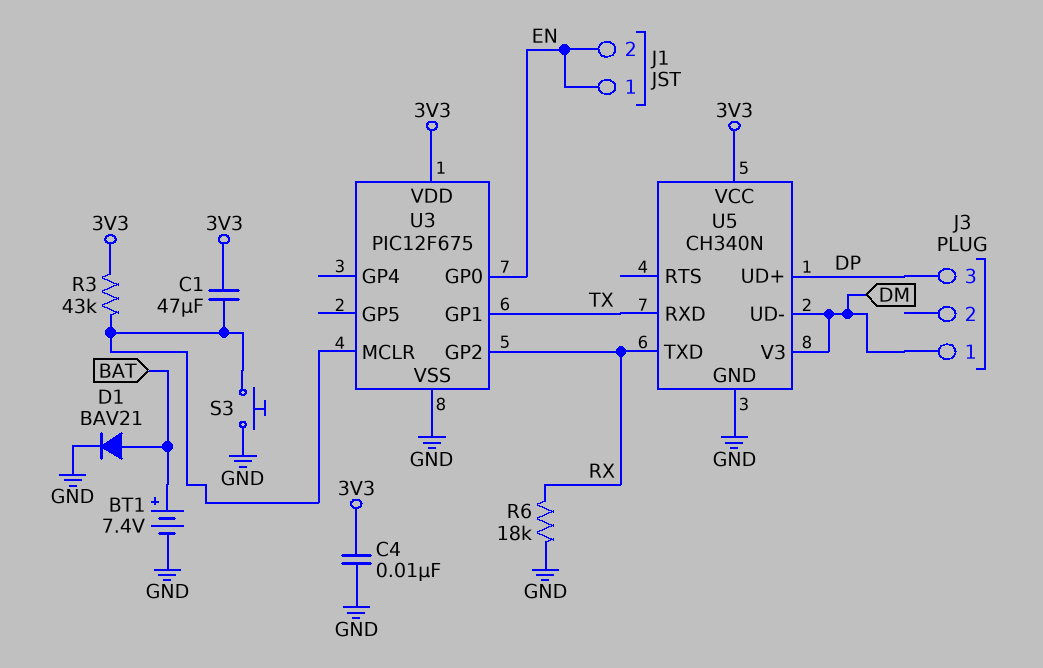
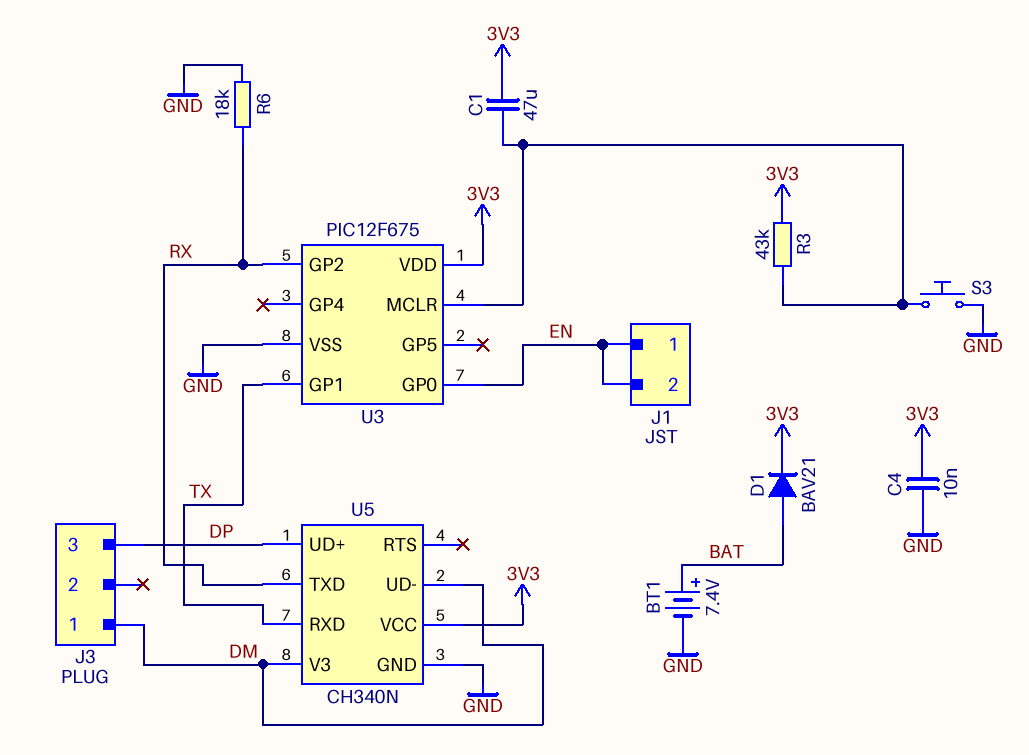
D1: diode BAV21 (A BAT, K GND) -> diode BAV21 (A BAT, K 3V3)

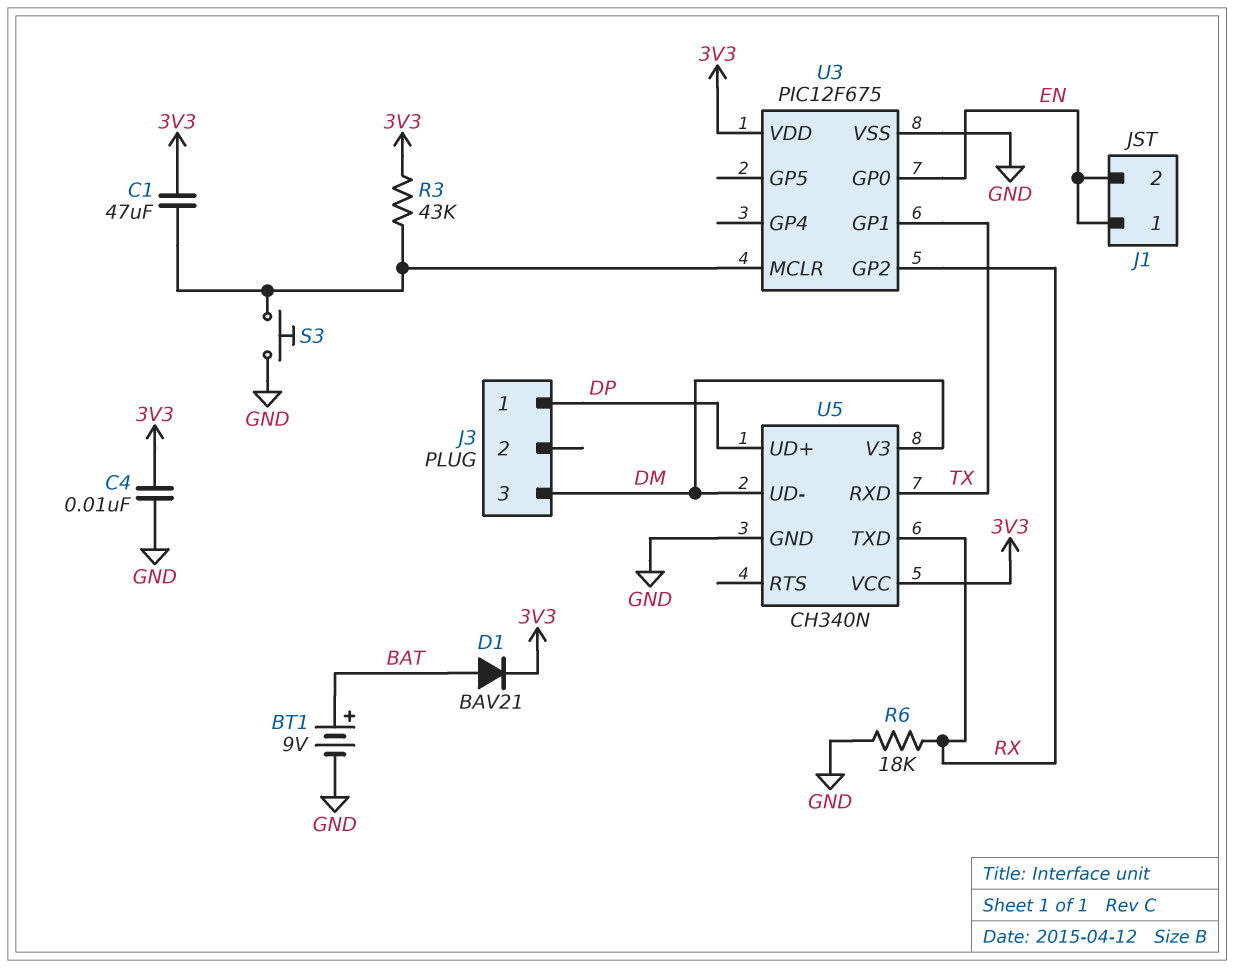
BT1: 7.4V (plus BAT, minus GND) -> 9V (plus BAT, minus GND)
J3 pin 1: DM -> DP
J3 pin 3: DP -> DM

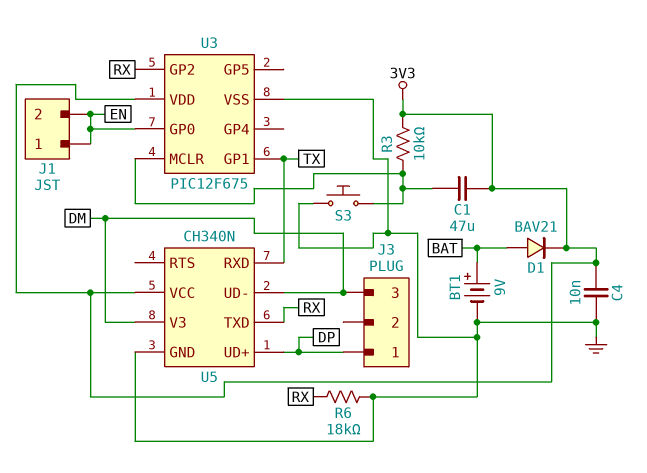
R3: 43k (3V3, U3/MCLR) -> 10k (3V3, U3/MCLR)

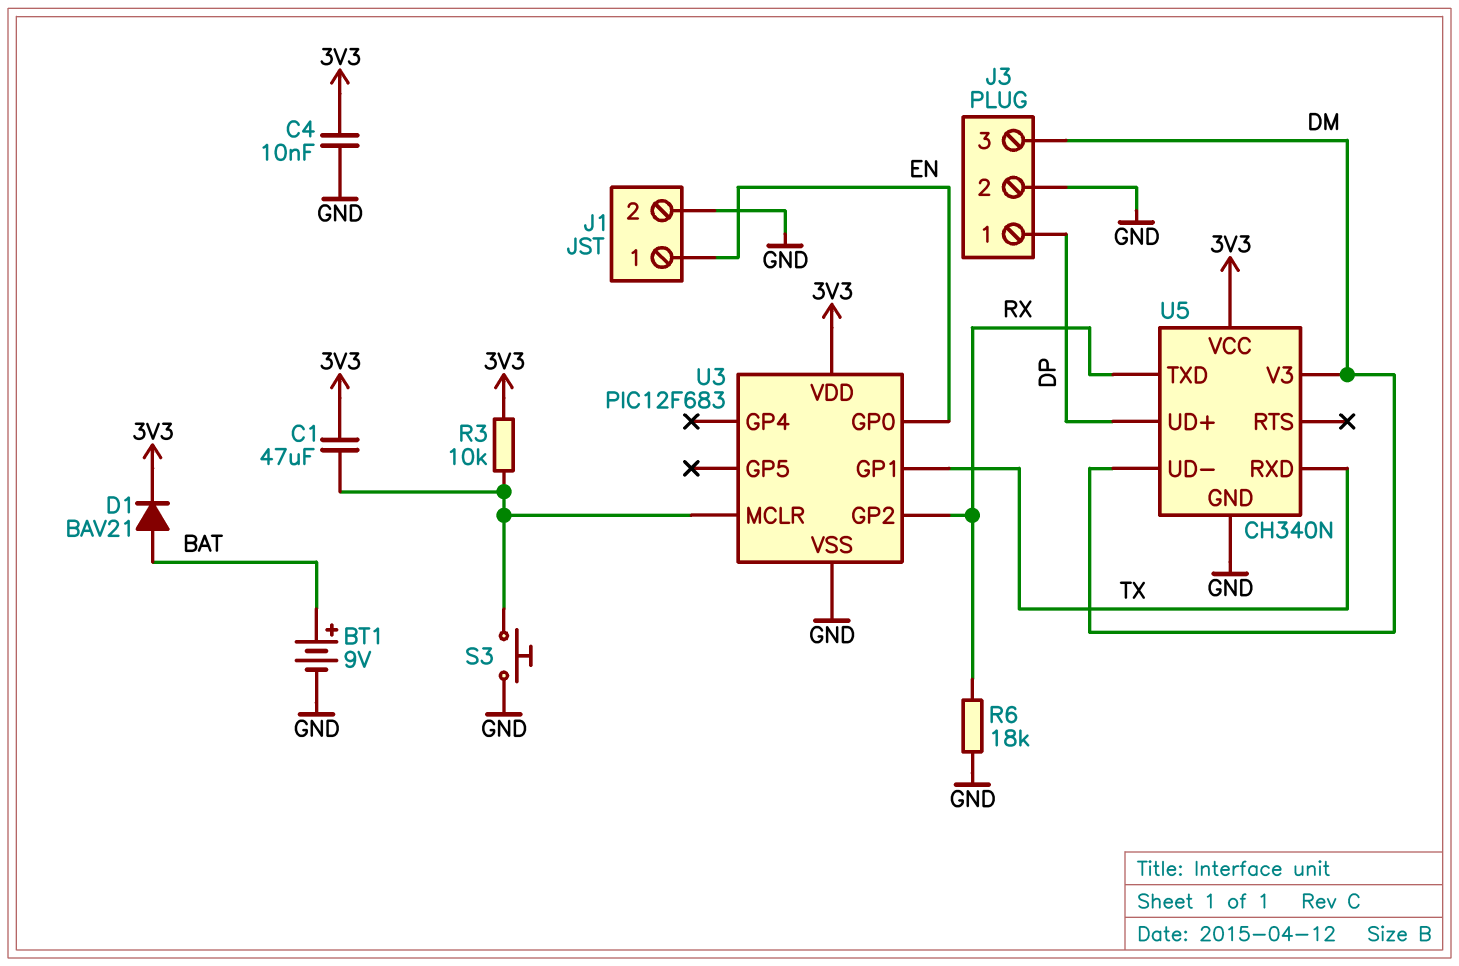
J1 pin 2: EN -> GND
J3 pin 2: none -> GND
U3: PIC12F675 -> PIC12F683

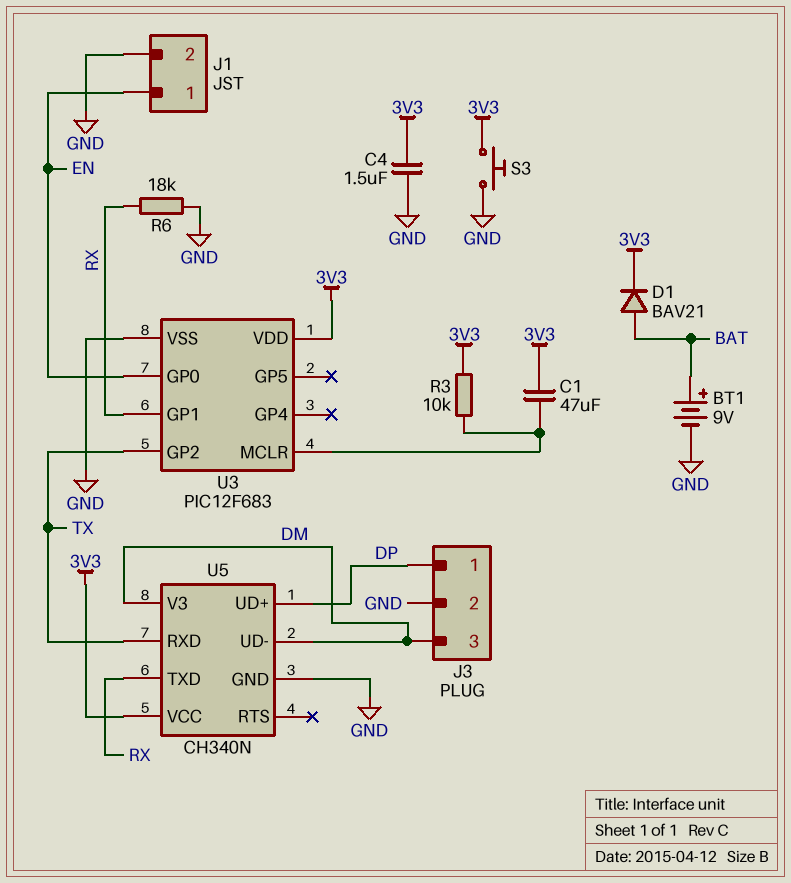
C4: 10nF (3V3, GND) -> 1.5uF (3V3, GND)
S3: button (GND, U3/MCLR) -> button (3V3, GND)
U3 pin GP1: TX -> RX
U3 pin GP2: RX -> TX

